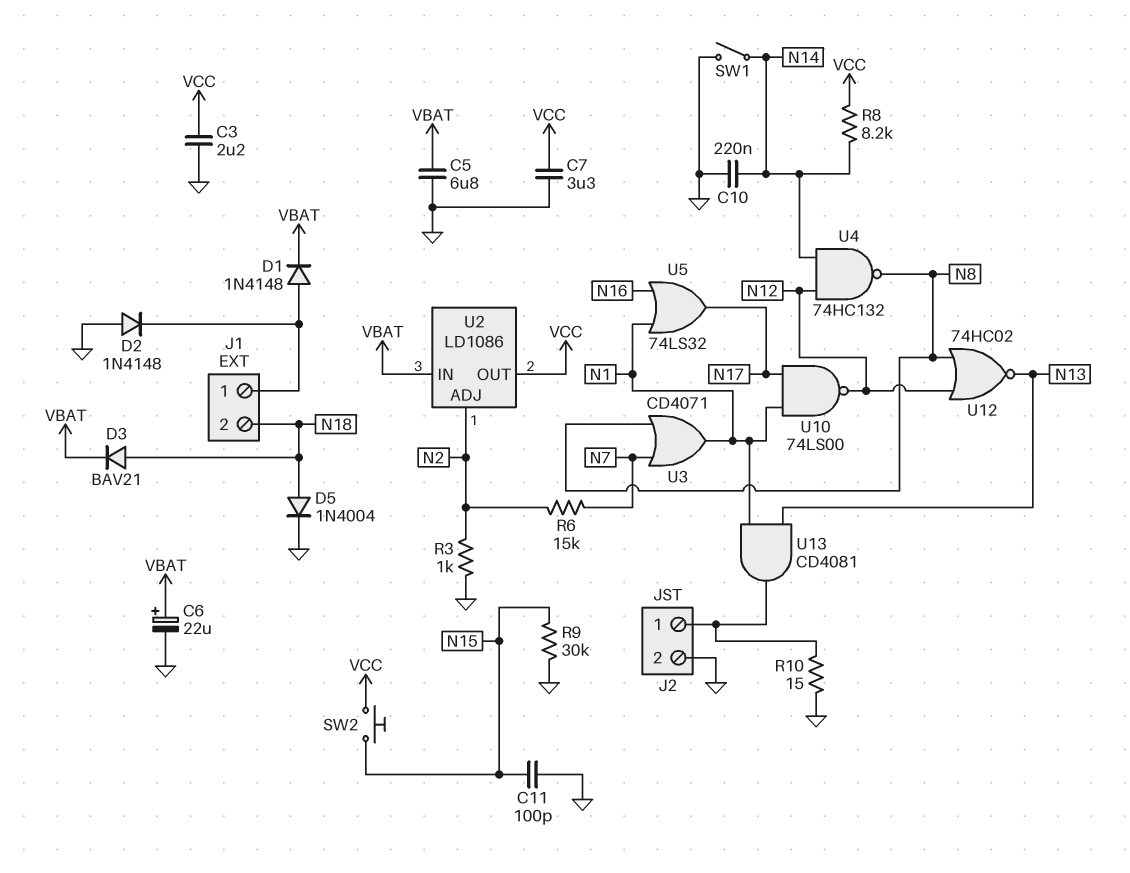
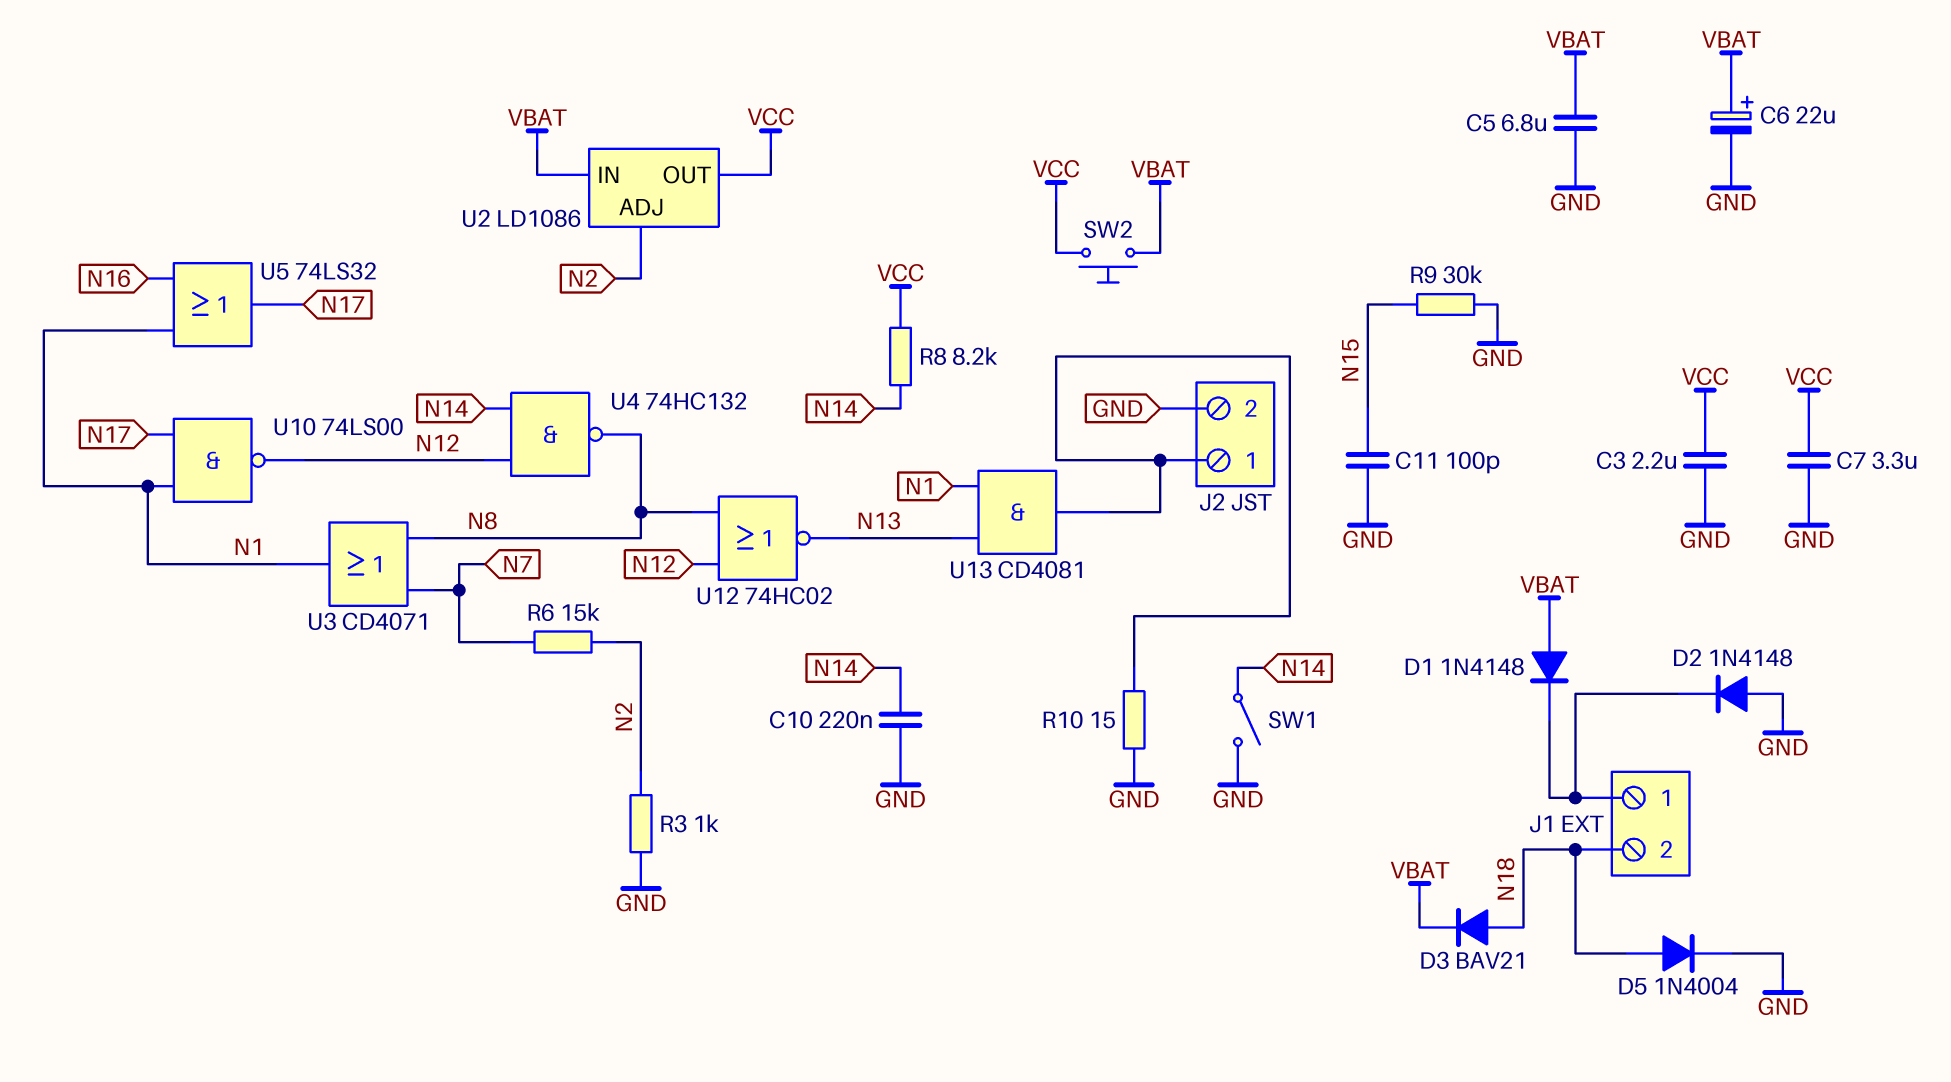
D1: diode 1N4148 (A J1/1, K VBAT) -> diode 1N4148 (A VBAT, K J1/1)
SW2: button (N15, VCC) -> button (VBAT, VCC)

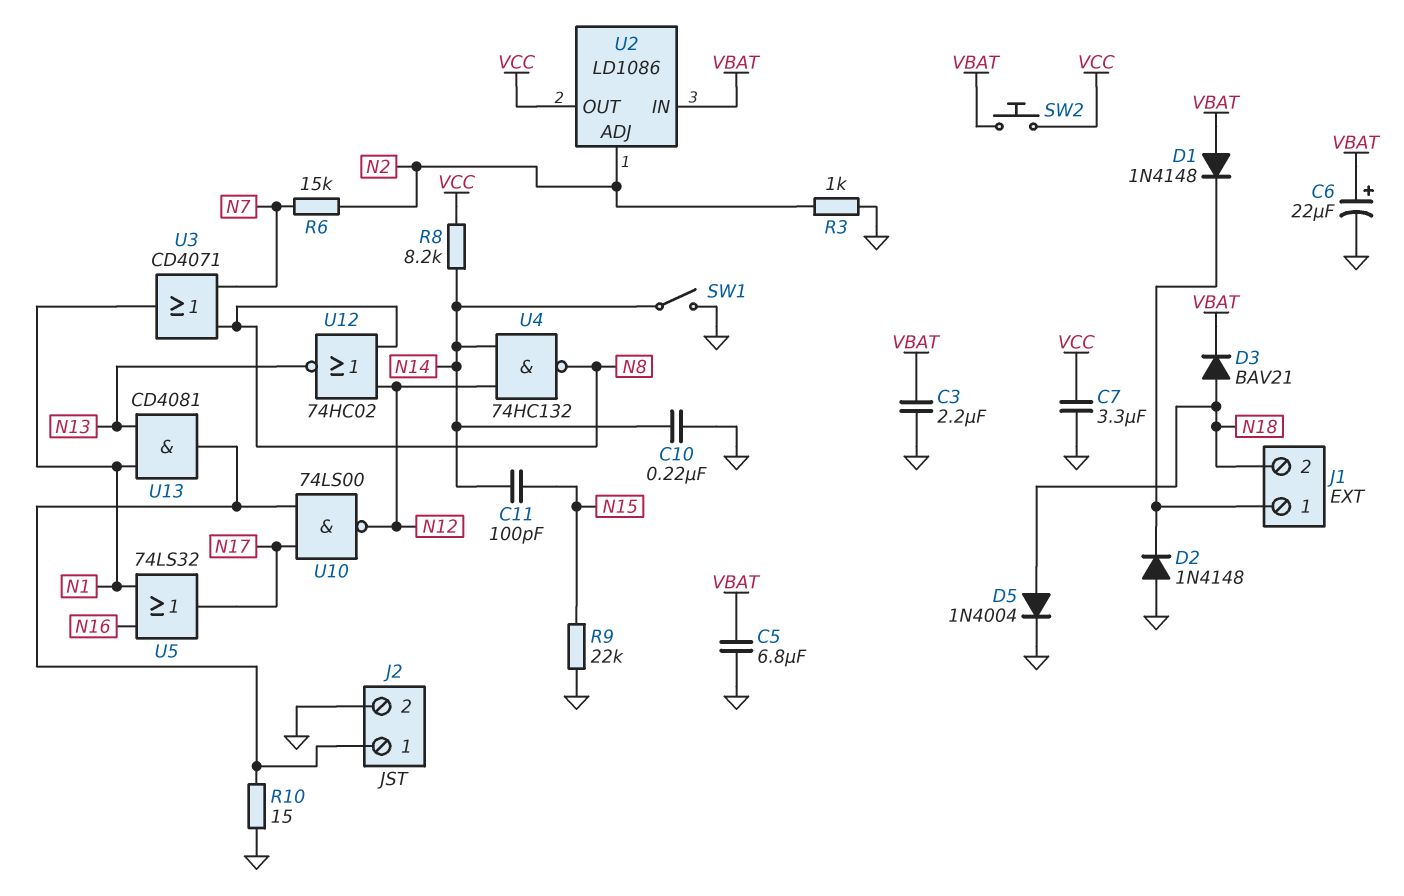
C3: 2.2uF (GND, VCC) -> 2.2uF (GND, VBAT)
C11: 100pF (GND, N15) -> 100pF (N14, N15)
R9: 30k (GND, N15) -> 22k (GND, N15)
U10: NAND 74LS00 (in N1, in N17, out N12) -> NAND 74LS00 (in J2/1, in N17, out N12)

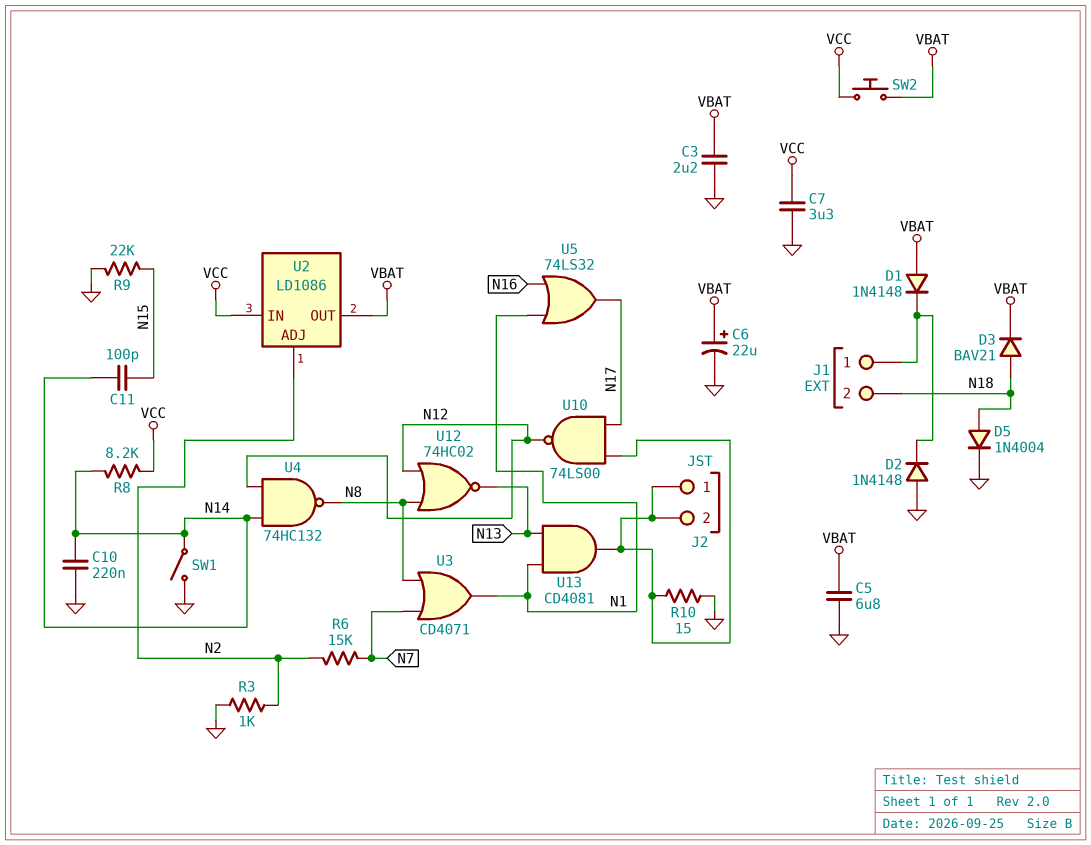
J2 pin 2: GND -> J2/1
U2 pin IN: VBAT -> VCC
U2 pin OUT: VCC -> VBAT

